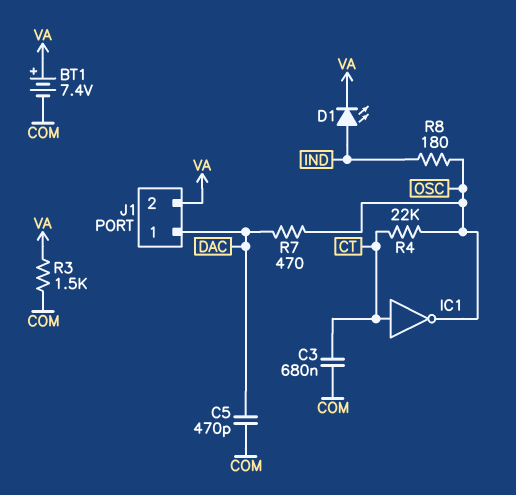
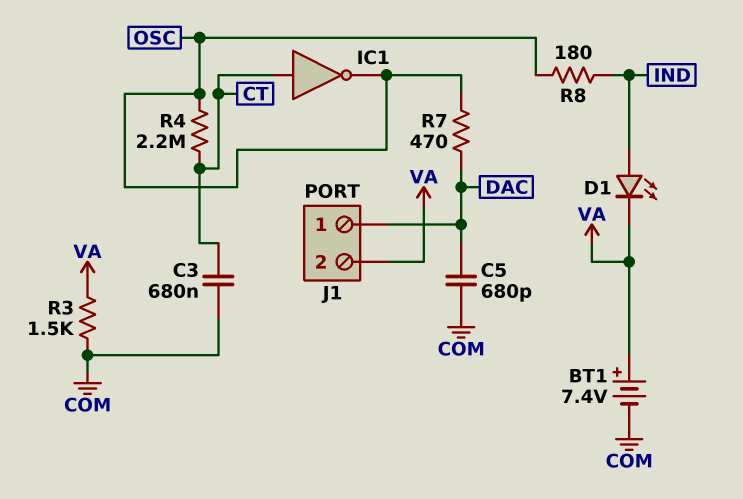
C5: 470pF (COM, DAC) -> 680pF (COM, DAC)
R4: 22k (CT, OSC) -> 2.2M (CT, OSC)

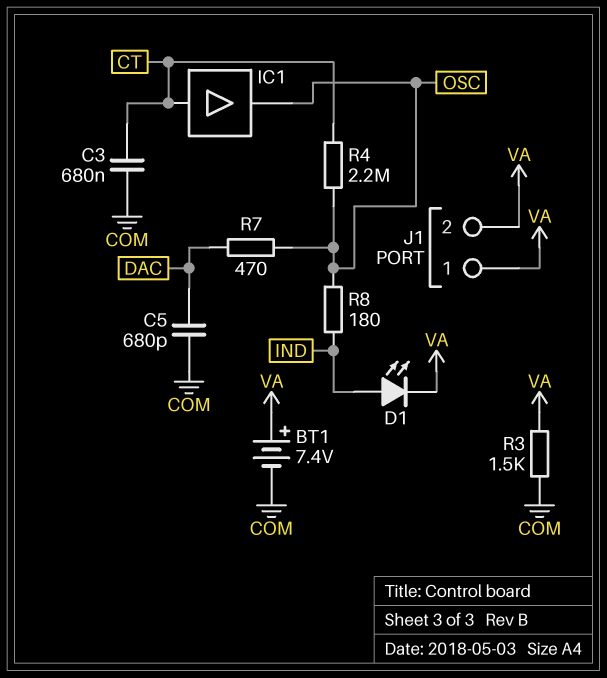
IC1: NOT (in CT, out OSC) -> buffer (in CT, out OSC)
J1 pin 1: DAC -> VA

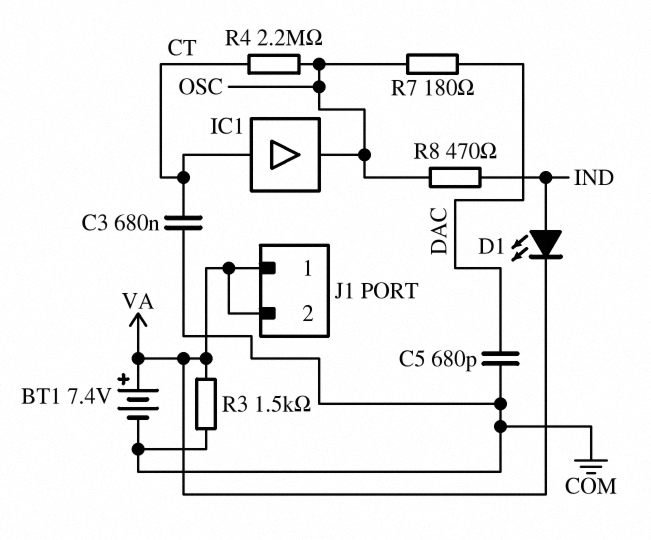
R7: 470 (DAC, OSC) -> 180 (DAC, OSC)
R8: 180 (IND, OSC) -> 470 (IND, OSC)

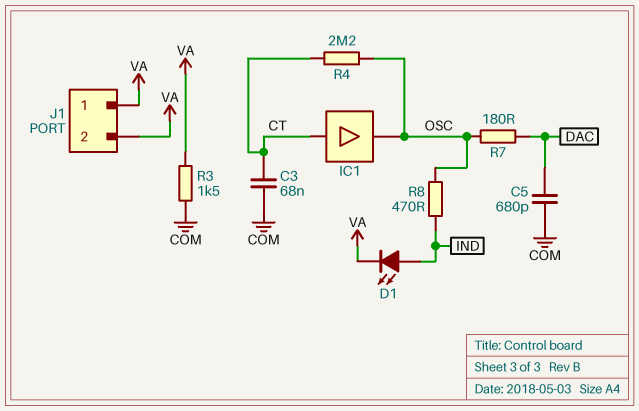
BT1: 7.4V (plus VA, minus COM) -> none
C3: 680nF (COM, CT) -> 68nF (COM, CT)

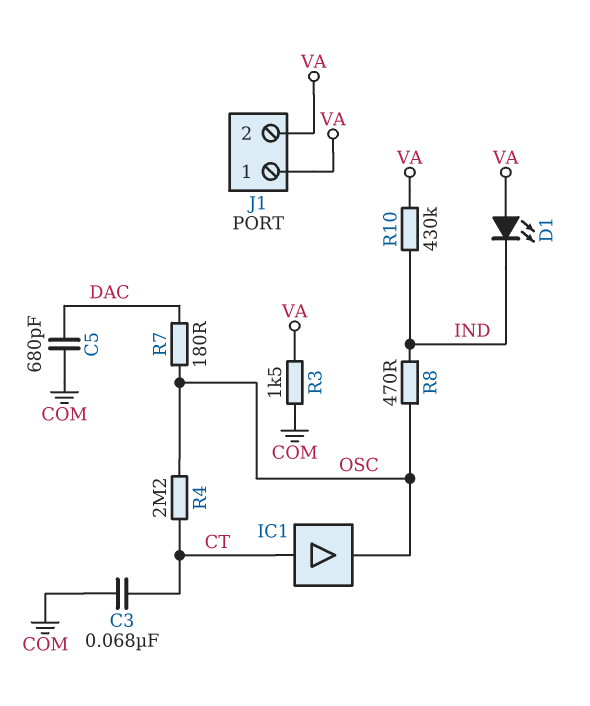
D1: LED (A IND, K VA) -> LED (A VA, K IND)
R10: none -> 430k (IND, VA)

